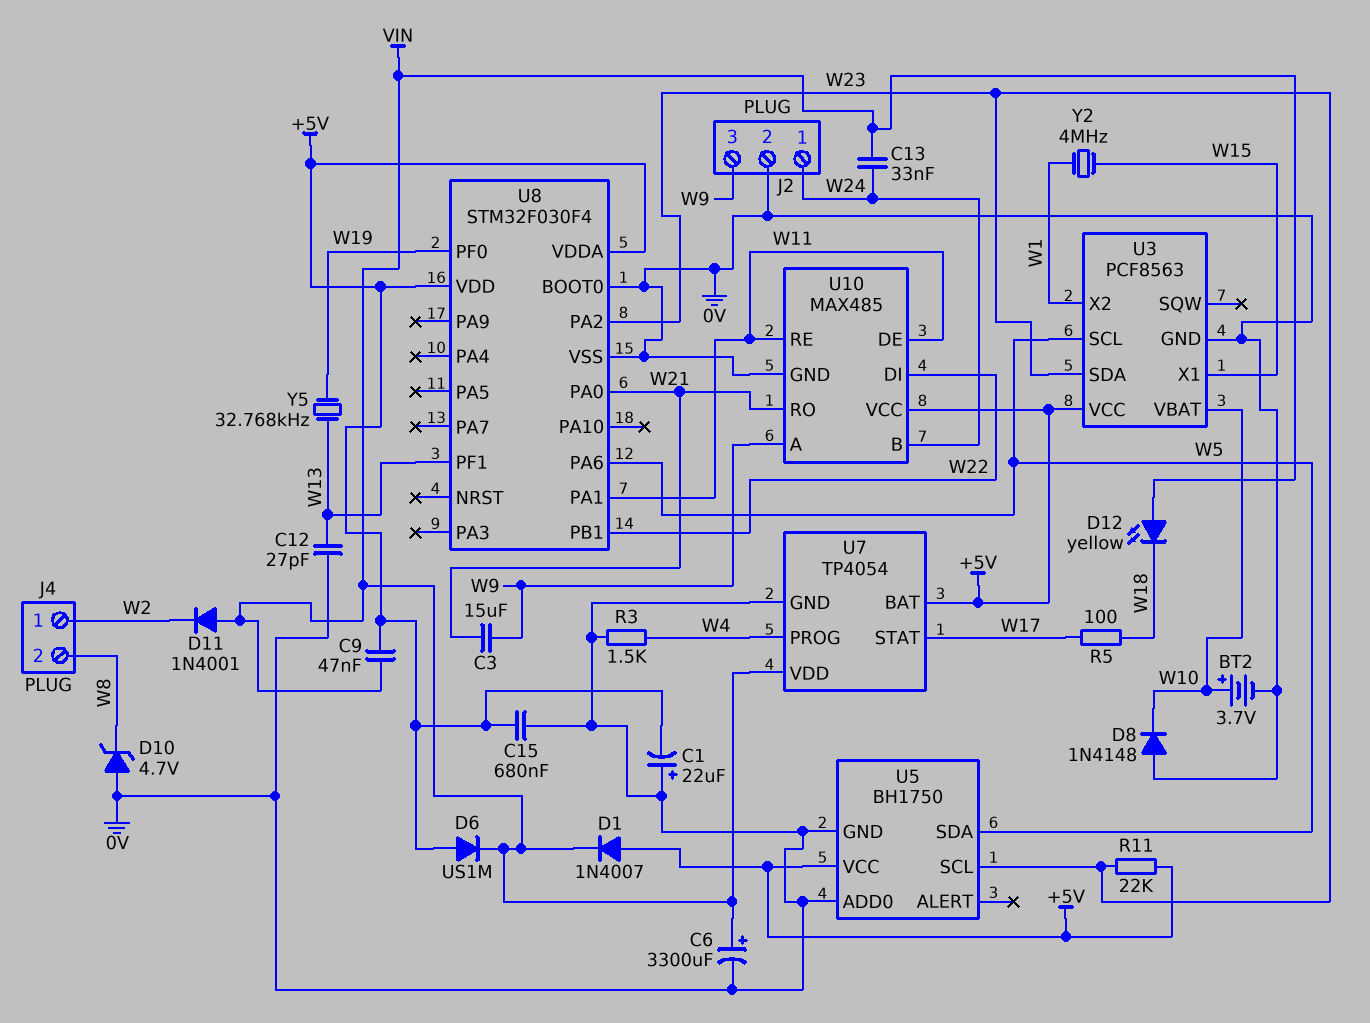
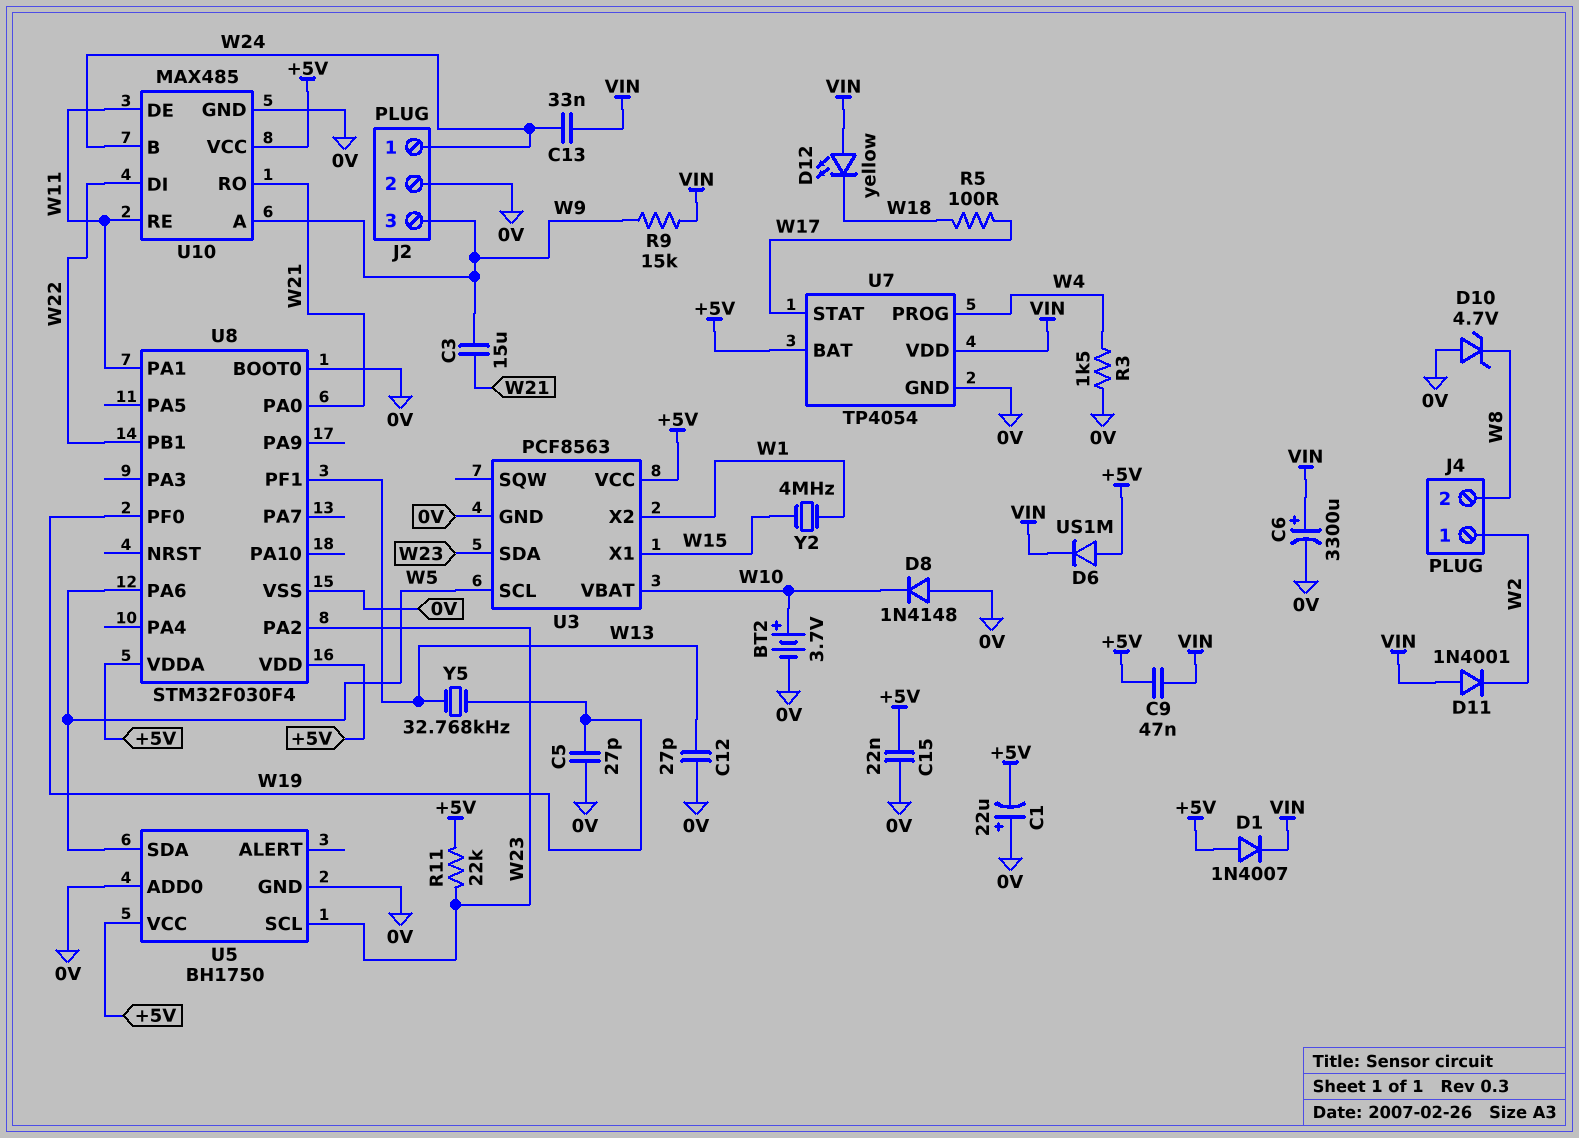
C5: none -> 27pF (0V, W19)
C15: 680nF (+5V, 0V) -> 22nF (+5V, 0V)
R9: none -> 15k (VIN, W9)

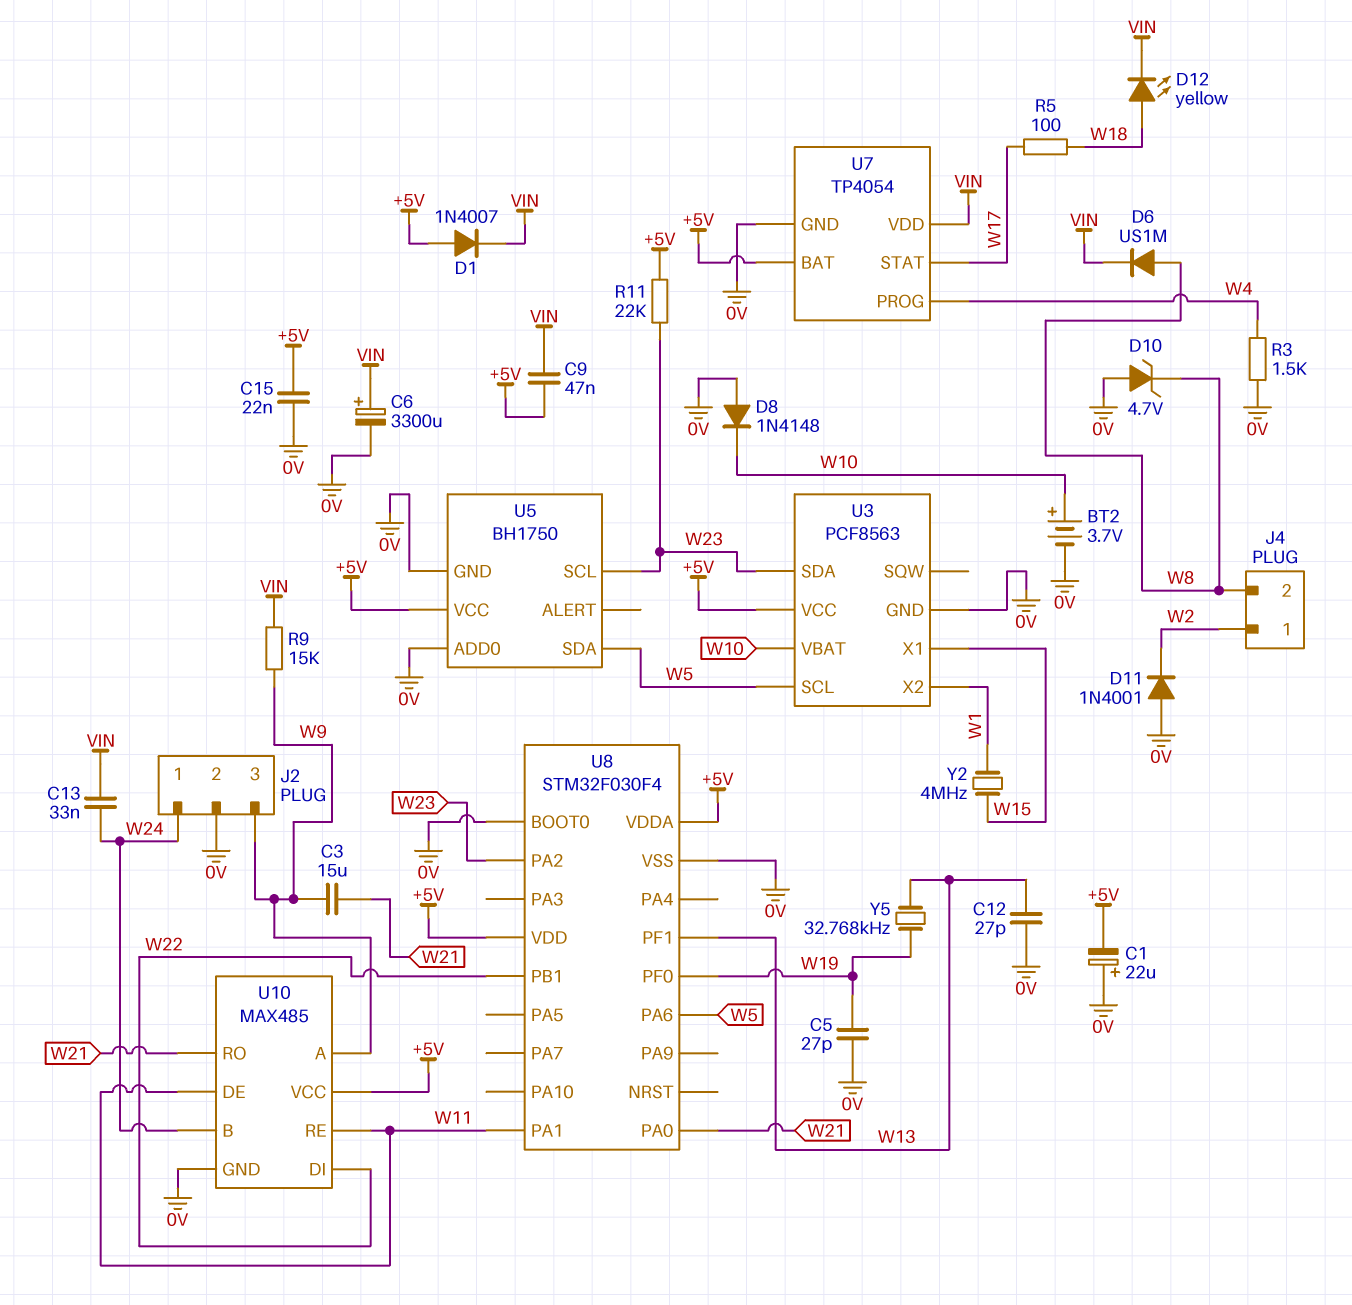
D6: diode US1M (A +5V, K VIN) -> diode US1M (A W8, K VIN)
D11: diode 1N4001 (A VIN, K W2) -> diode 1N4001 (A 0V, K W2)
D12: LED yellow (A VIN, K W18) -> LED yellow (A W18, K VIN)

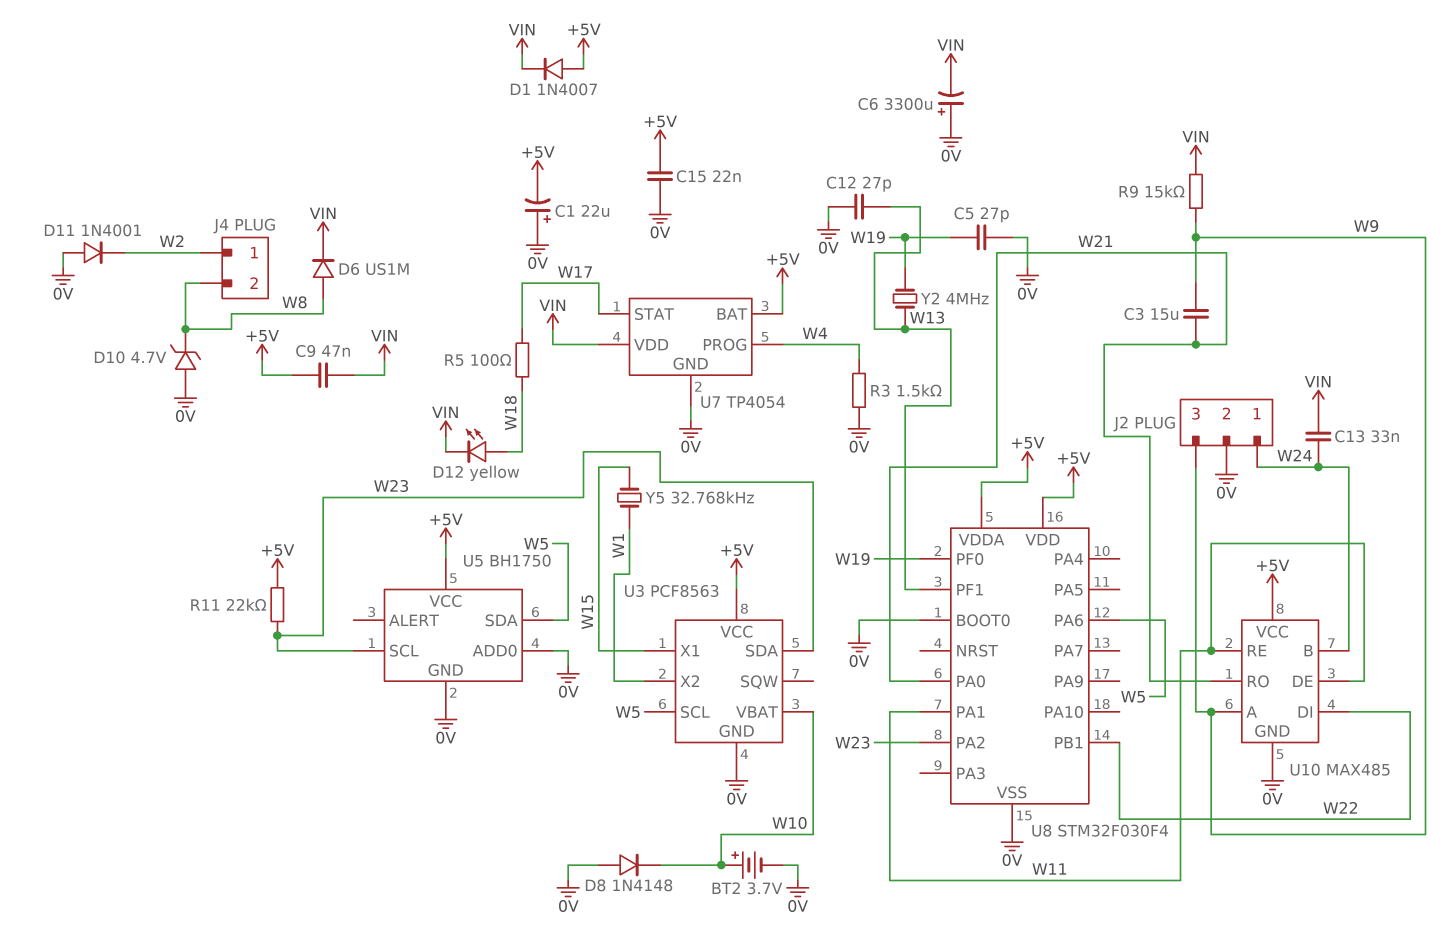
C6: 3300uF (plus VIN, minus 0V) -> 3300uF (plus 0V, minus VIN)
Y2: 4MHz (W1, W15) -> 4MHz (W13, W19)
Y5: 32.768kHz (W13, W19) -> 32.768kHz (W1, W15)

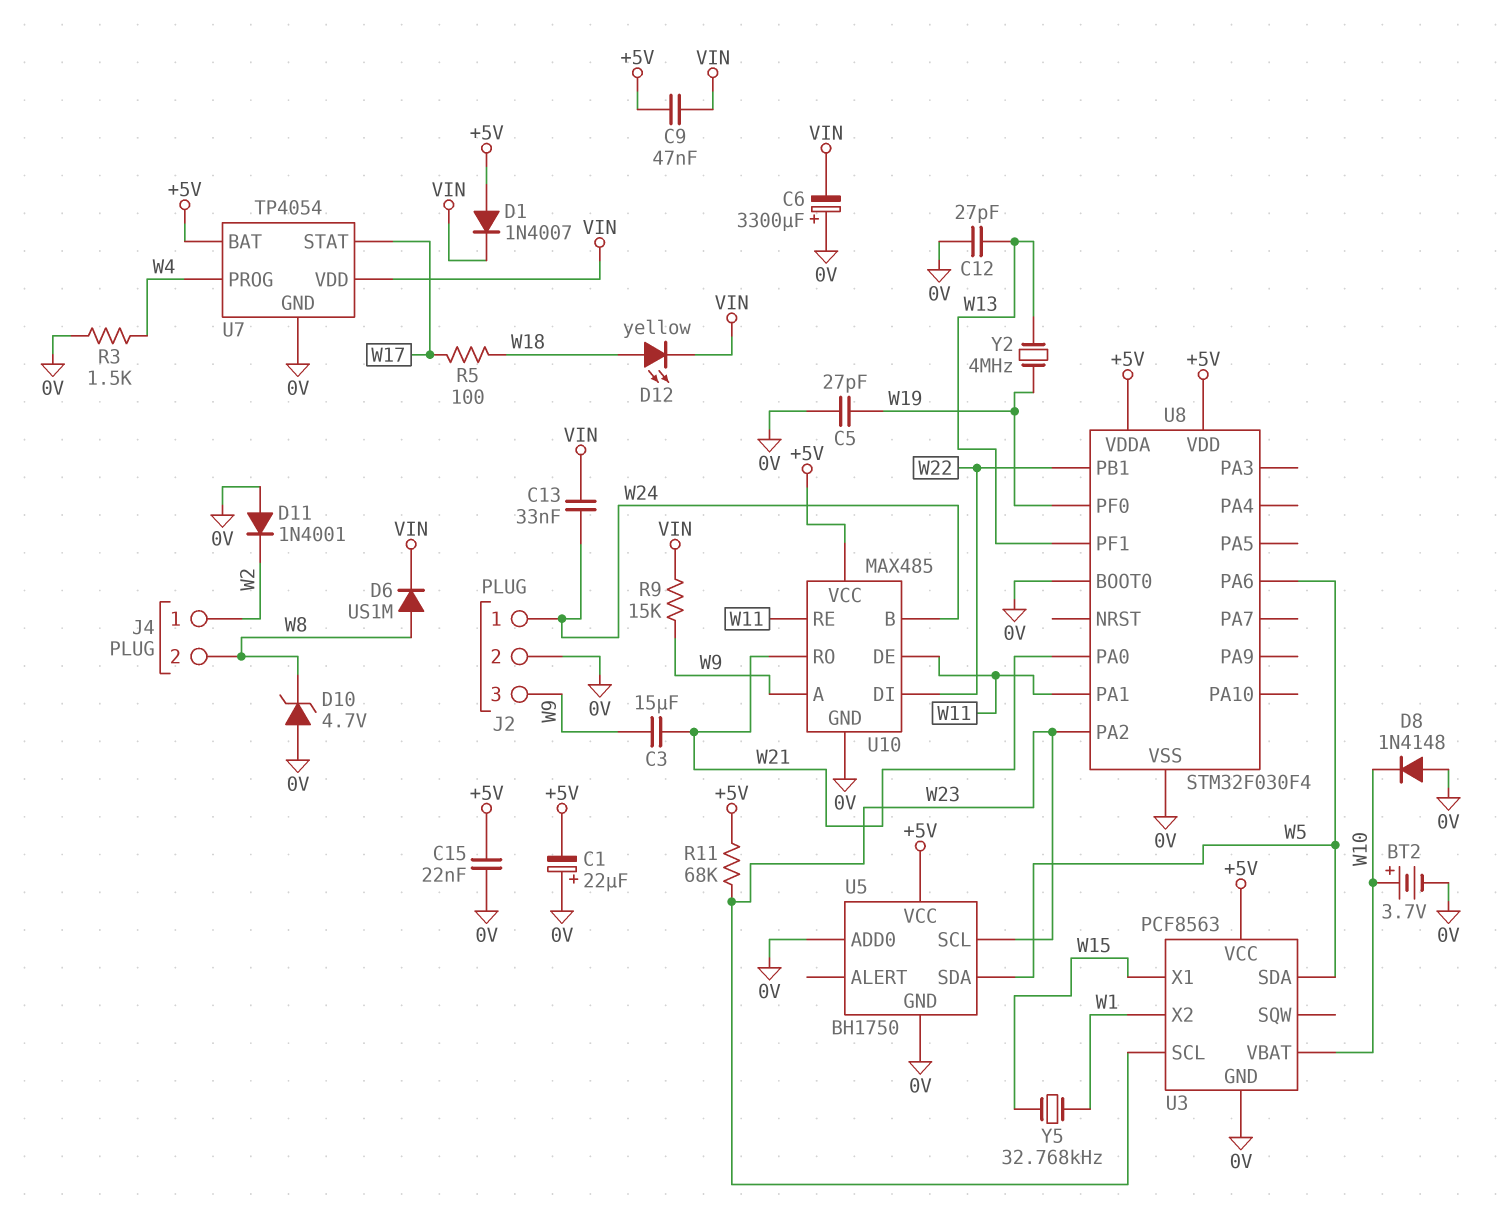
R11: 22k (+5V, W23) -> 68k (+5V, W23)
U3 pin SCL: W5 -> W23
U3 pin SDA: W23 -> W5

